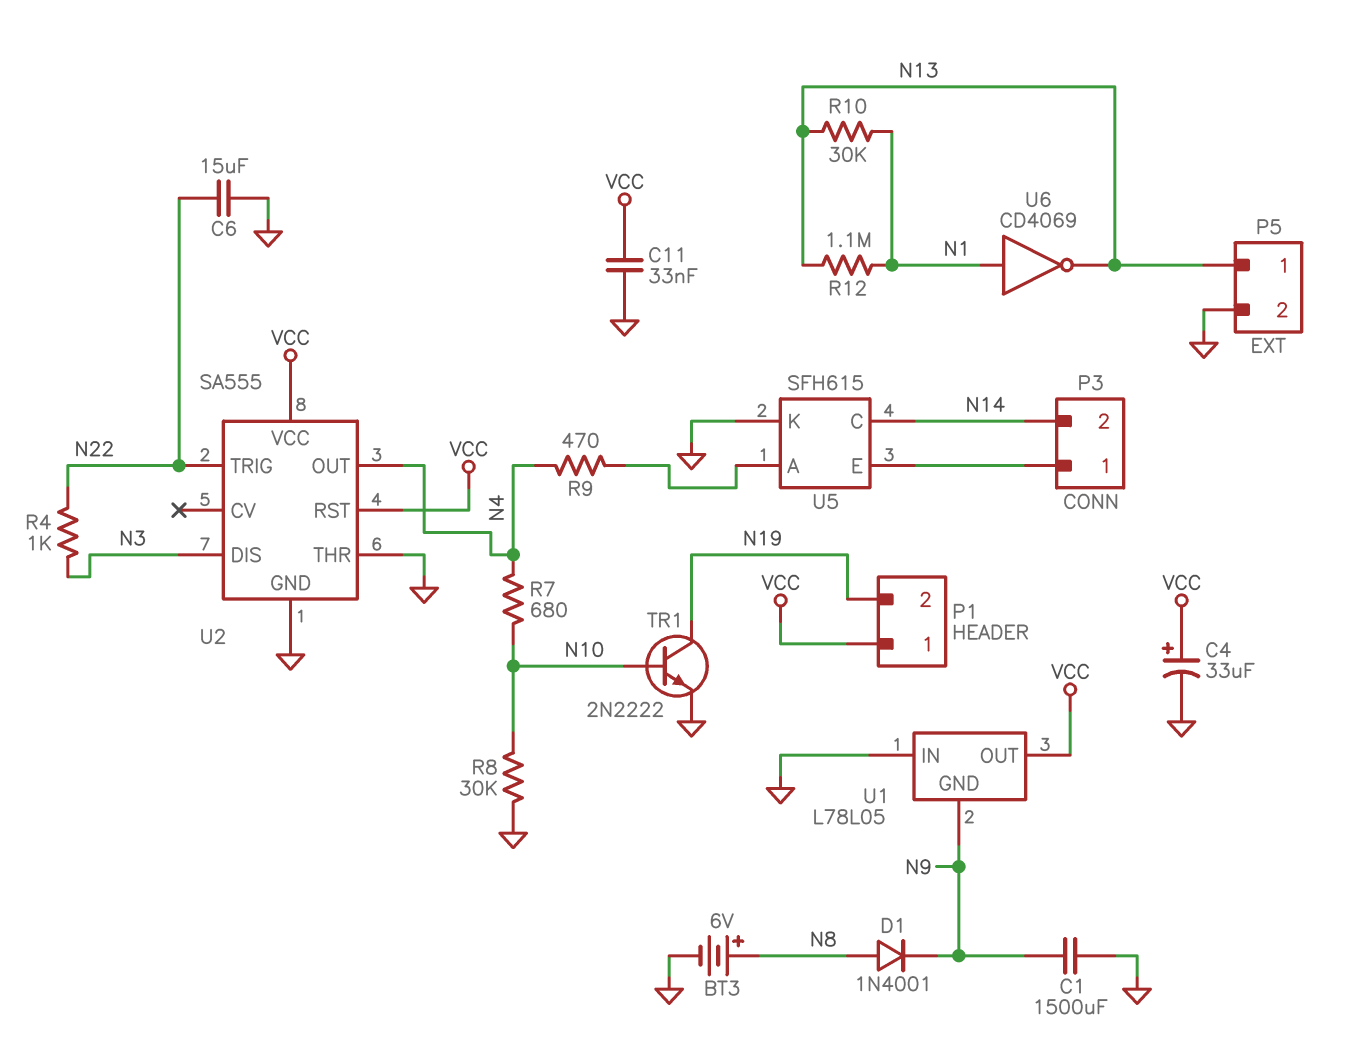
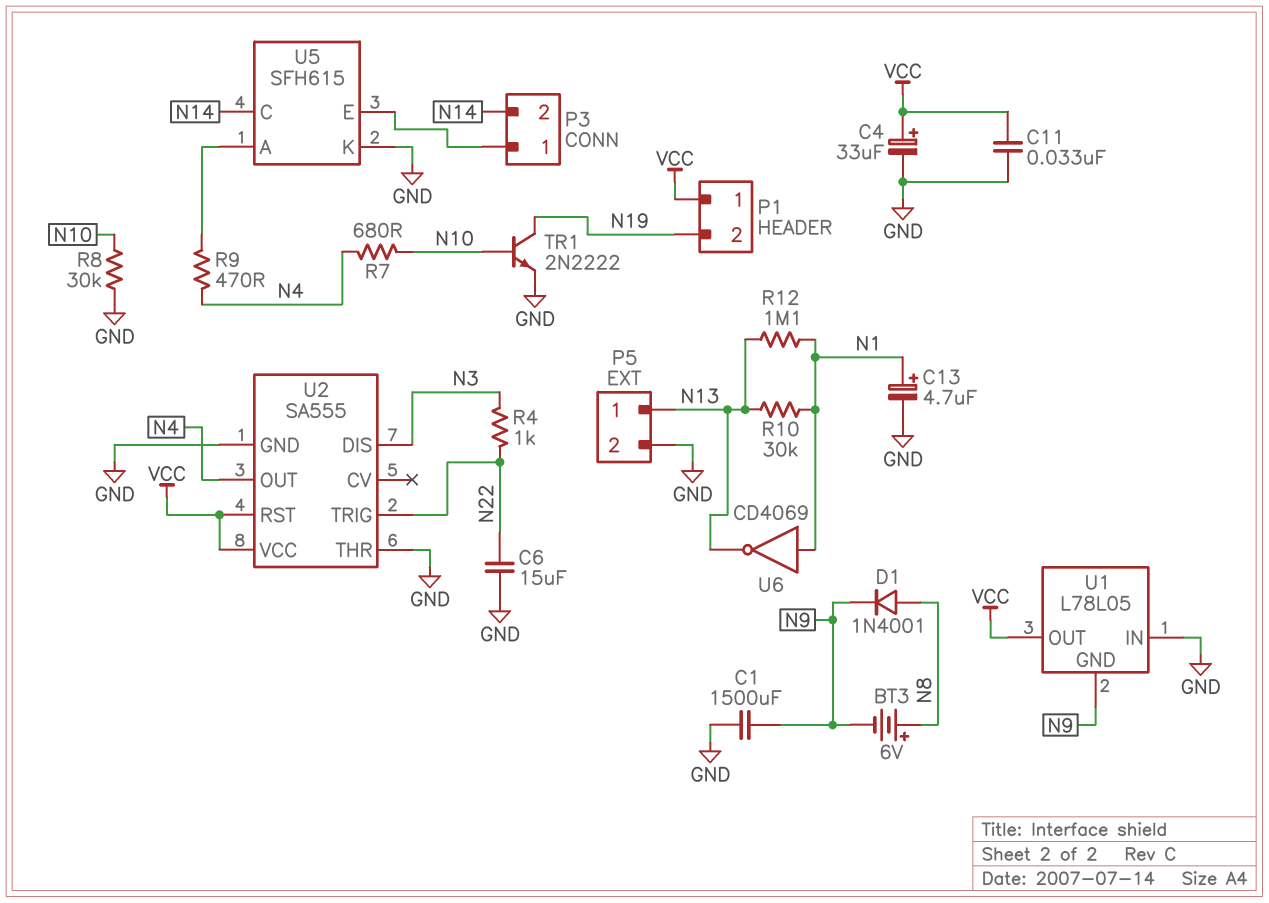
BT3: 6V (plus N8, minus GND) -> 6V (plus N8, minus N9)
C13: none -> 4.7uF (plus N1, minus GND)

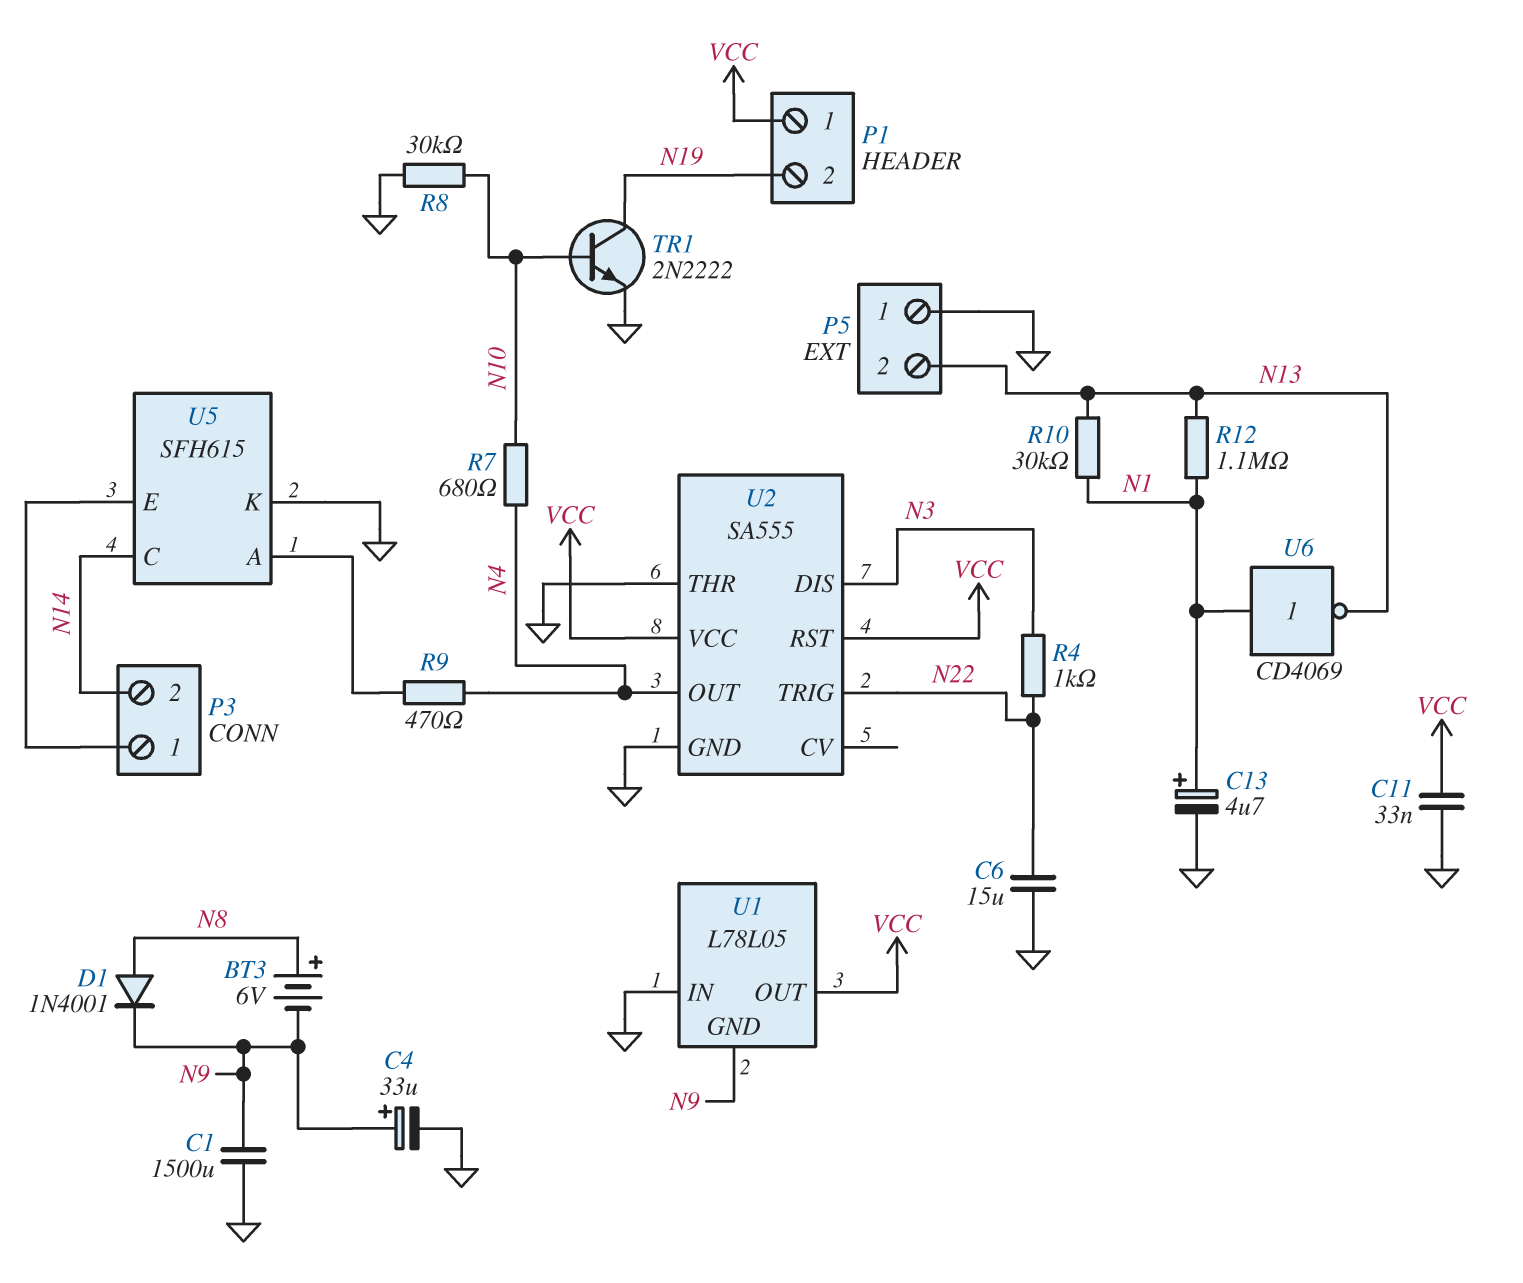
C4: 33uF (plus VCC, minus GND) -> 33uF (plus N9, minus GND)
P5 pin 1: N13 -> GND
P5 pin 2: GND -> N13

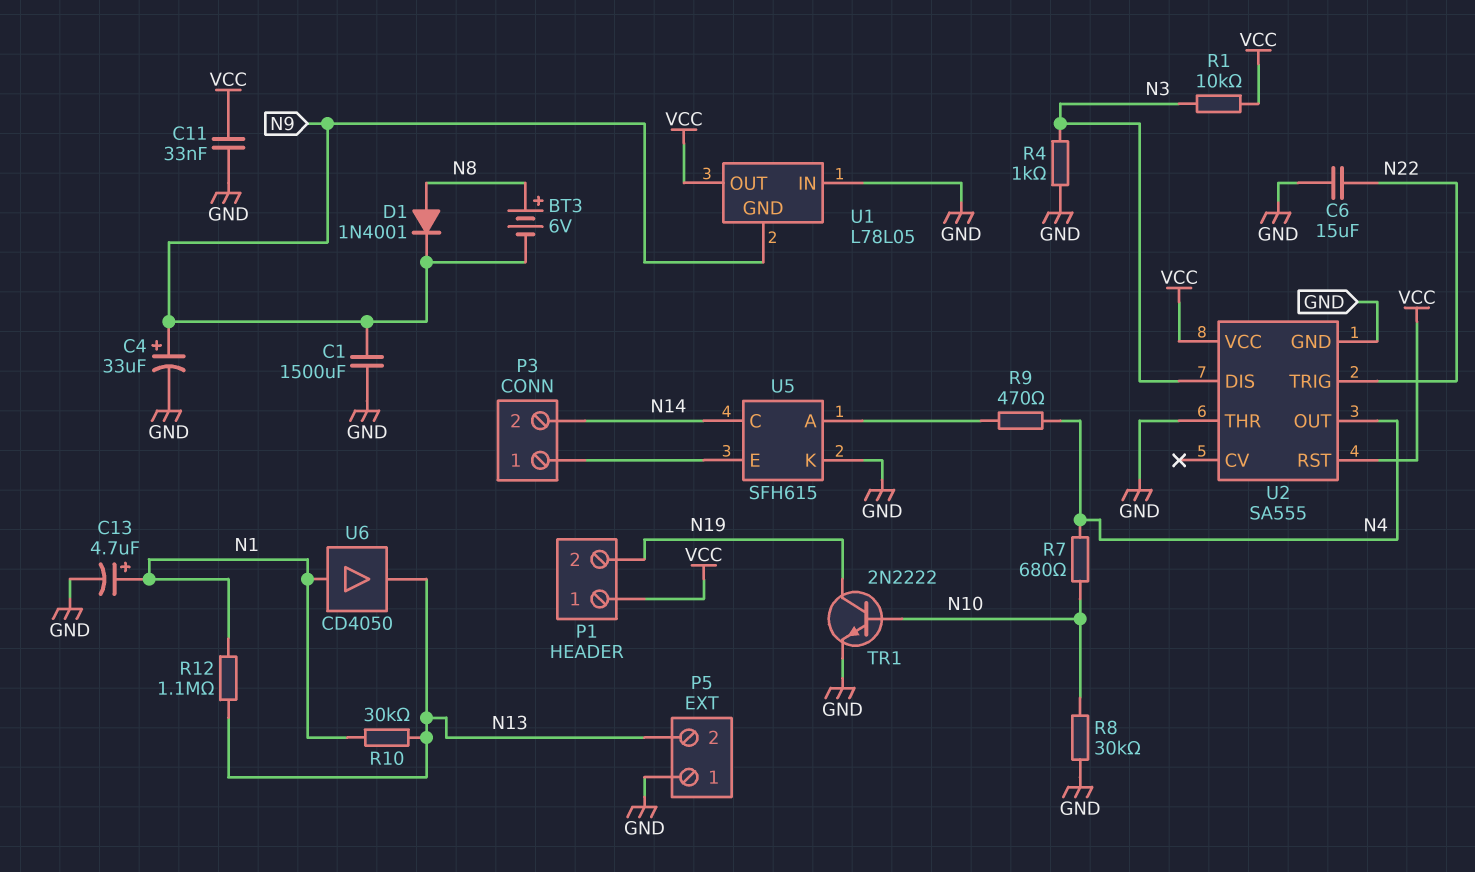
R1: none -> 10k (N3, VCC)
R4: 1k (N3, N22) -> 1k (GND, N3)
U6: NOT CD4069 (in N1, out N13) -> buffer CD4050 (in N1, out N13)

